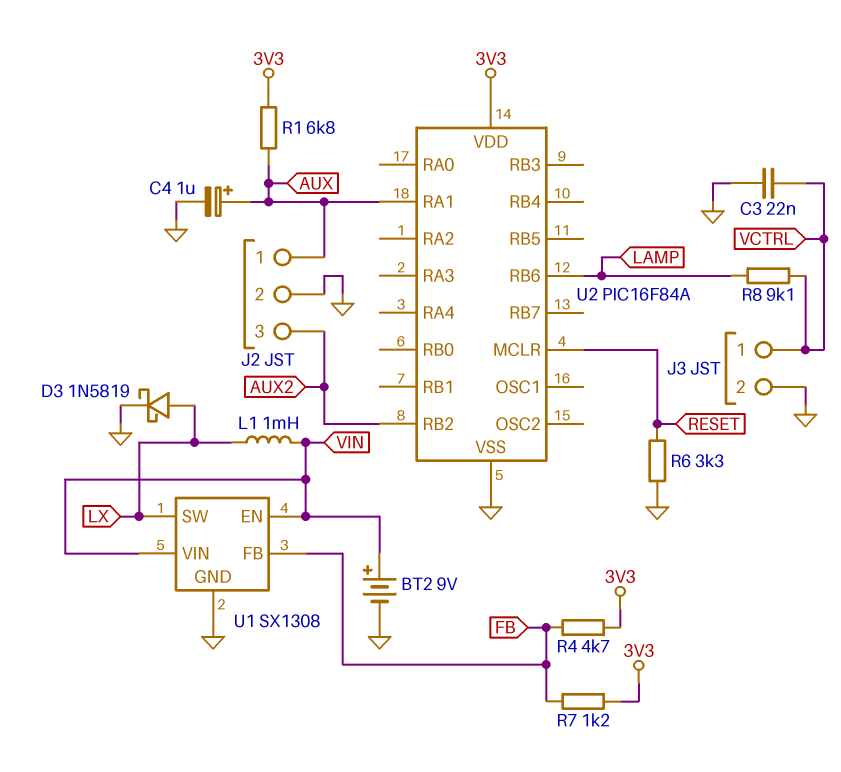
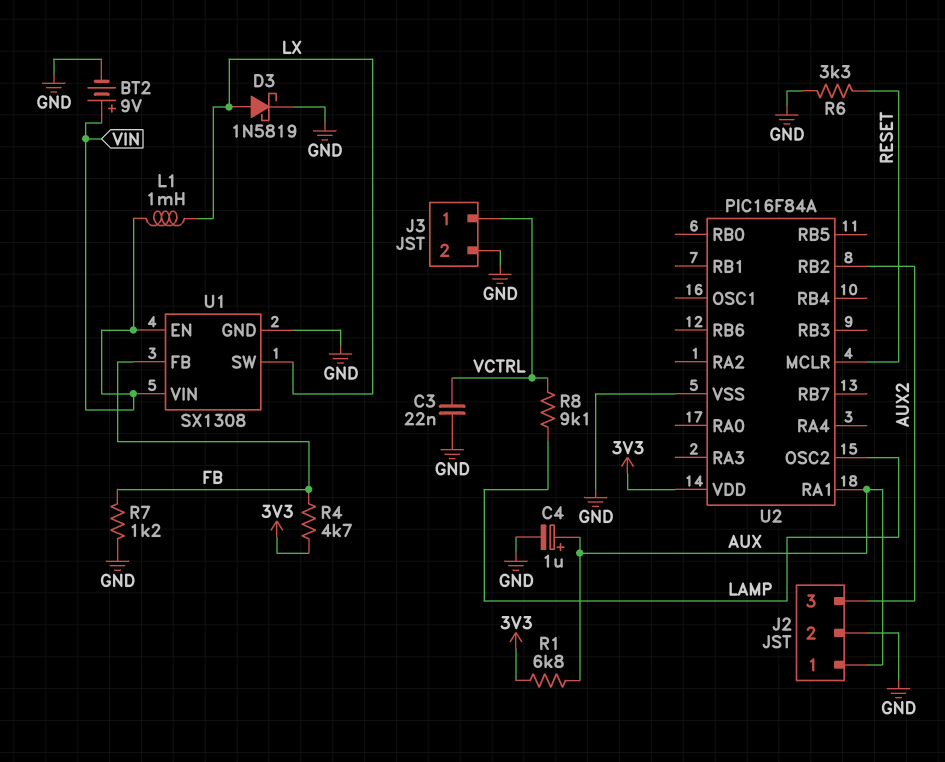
R7: 1.2k (3V3, FB) -> 1.2k (FB, GND)
U2 pin OSC2: none -> LAMP
U2 pin RB6: LAMP -> none

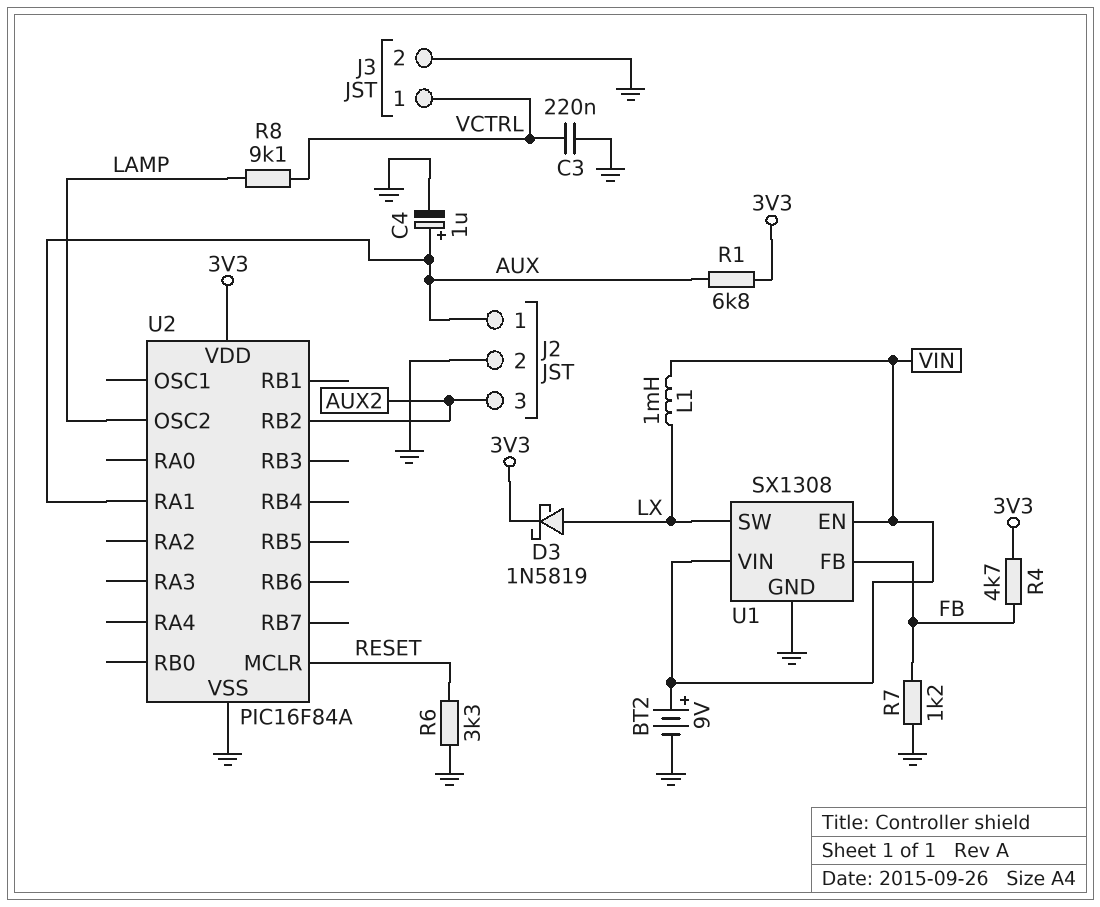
C3: 22nF (GND, VCTRL) -> 220nF (GND, VCTRL)
D3: schottky 1N5819 (A LX, K GND) -> schottky 1N5819 (A LX, K 3V3)

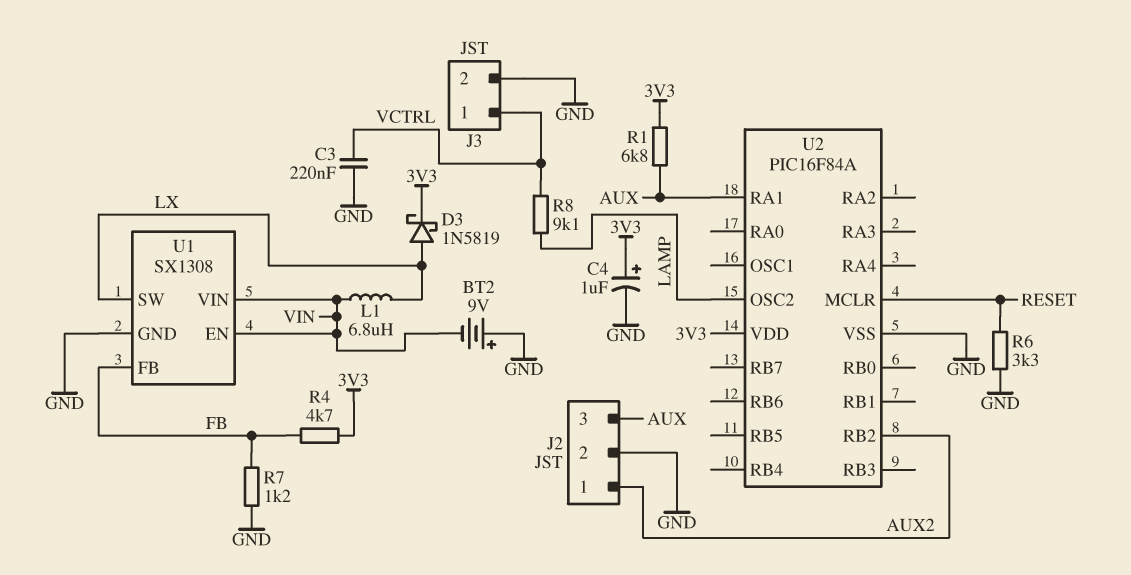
BT2: 9V (plus VIN, minus GND) -> 9V (plus GND, minus VIN)
C4: 1uF (plus AUX, minus GND) -> 1uF (plus 3V3, minus GND)
J2 pin 1: AUX -> AUX2
J2 pin 3: AUX2 -> AUX
L1: 1mH (LX, VIN) -> 6.8uH (LX, VIN)

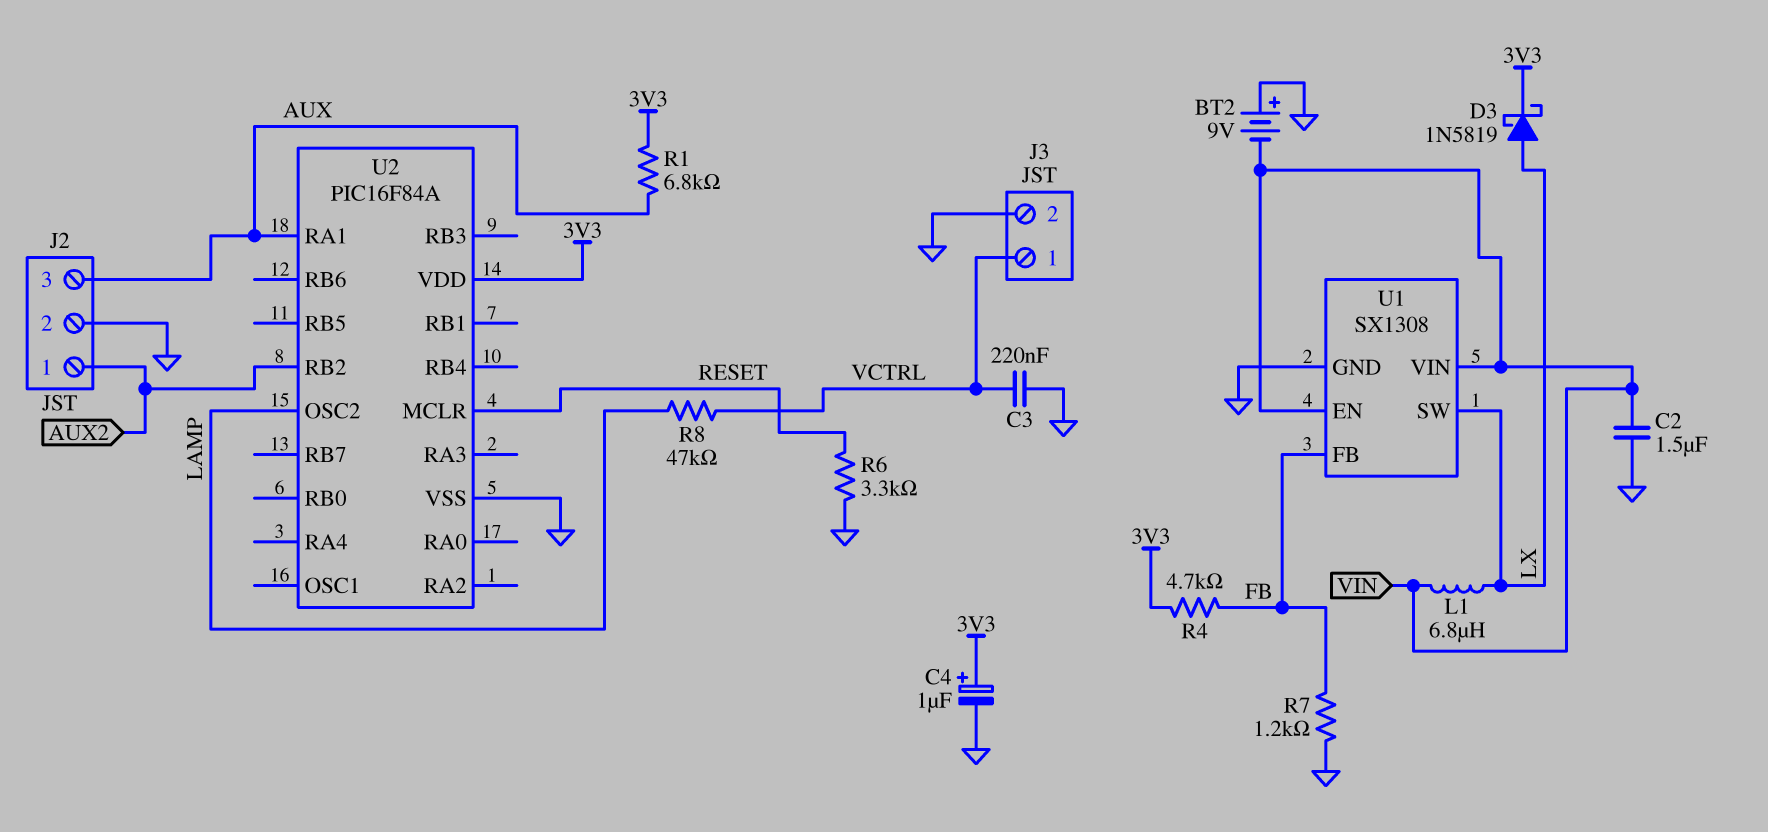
C2: none -> 1.5uF (GND, VIN)
R8: 9.1k (LAMP, VCTRL) -> 47k (LAMP, VCTRL)

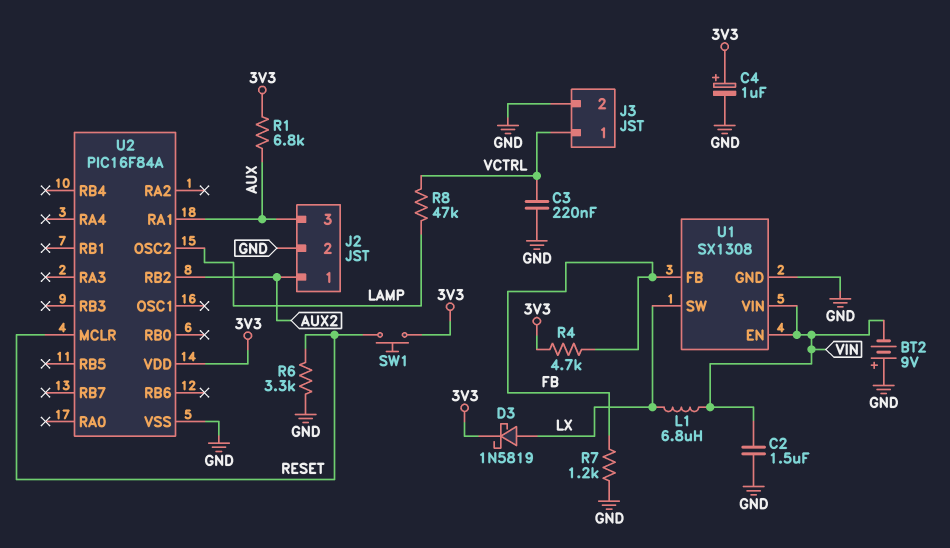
SW1: none -> button (3V3, RESET)

